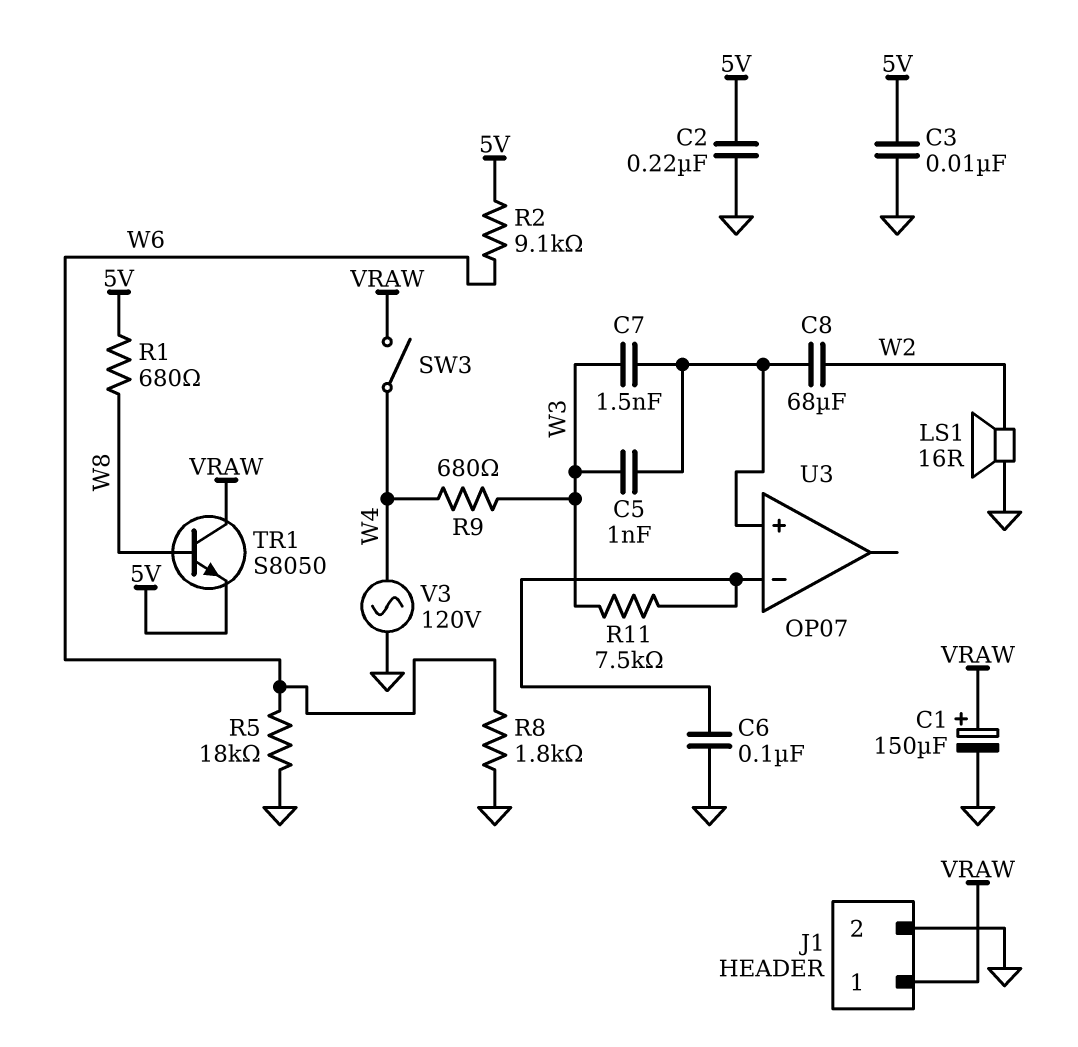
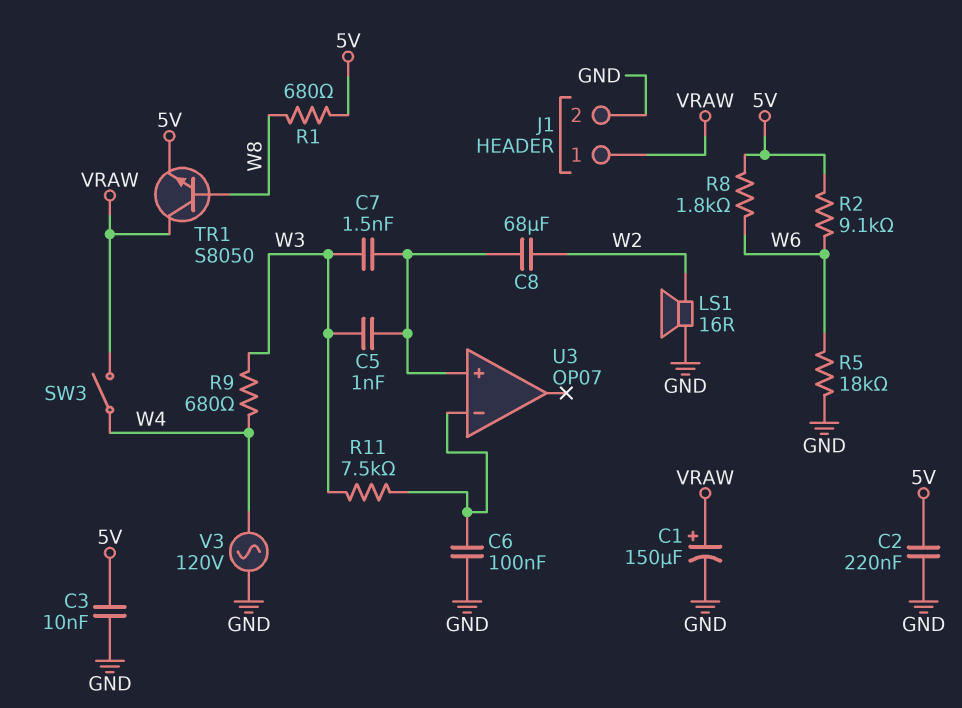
R8: 1.8k (GND, W6) -> 1.8k (5V, W6)

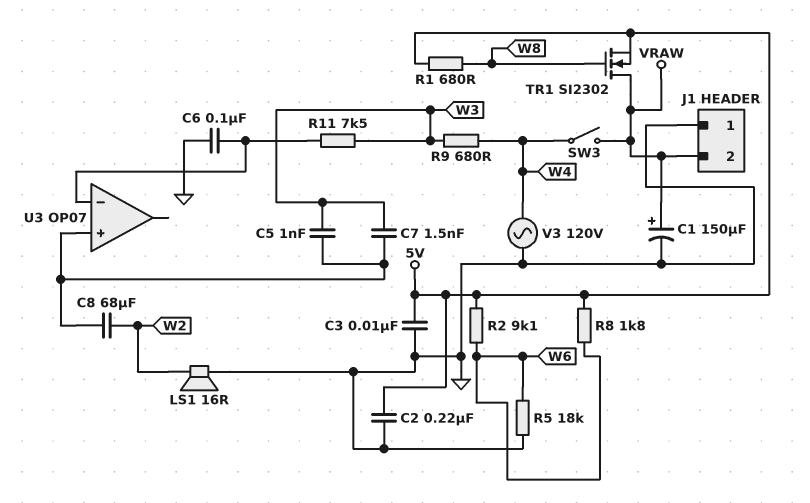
J1 pin 1: VRAW -> GND
J1 pin 2: GND -> VRAW
TR1: NPN S8050 (B W8, C VRAW, E 5V) -> NMOS SI2302 (G W8, D VRAW, S 5V)

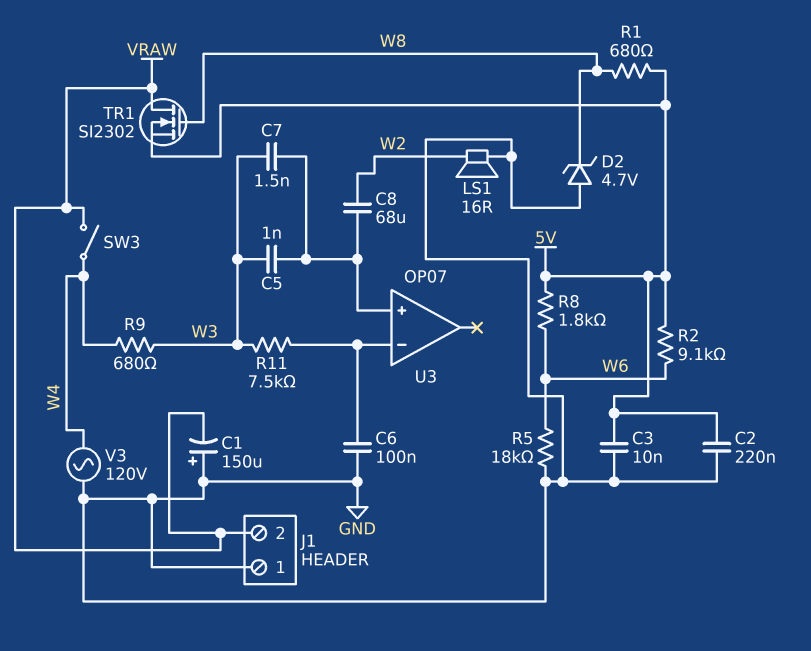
C1: 150uF (plus VRAW, minus GND) -> 150uF (plus GND, minus VRAW)
D2: none -> zener 4.7V (A GND, K W8)

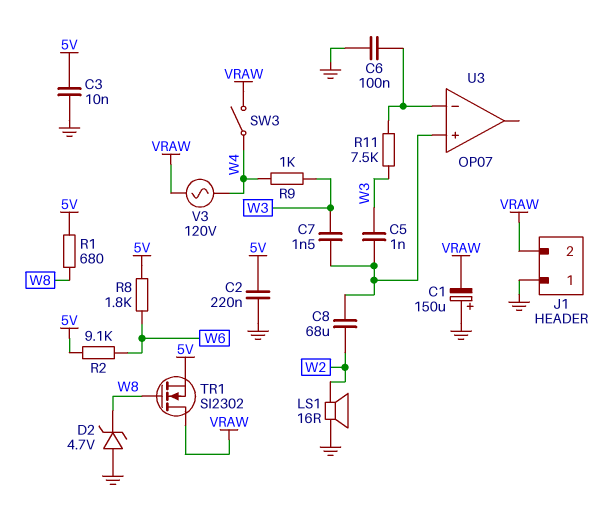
R5: 18k (GND, W6) -> none
R9: 680 (W3, W4) -> 1k (W3, W4)
V3: AC 120V (GND, W4) -> AC 120V (VRAW, W4)

